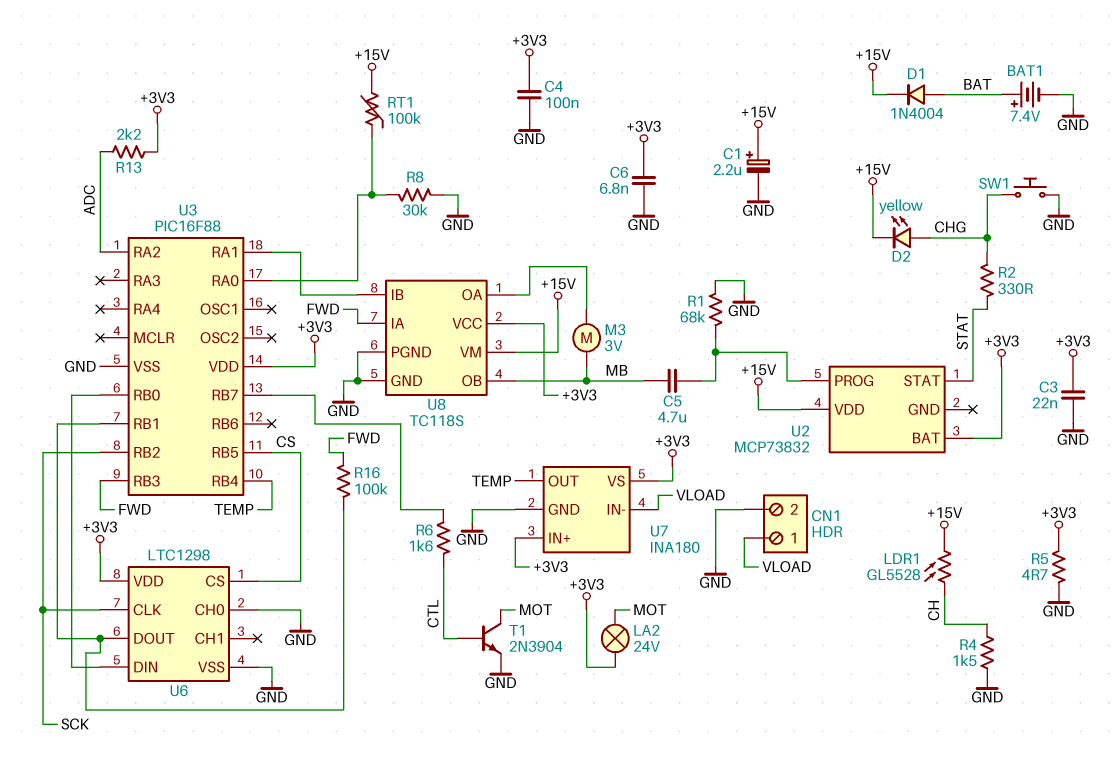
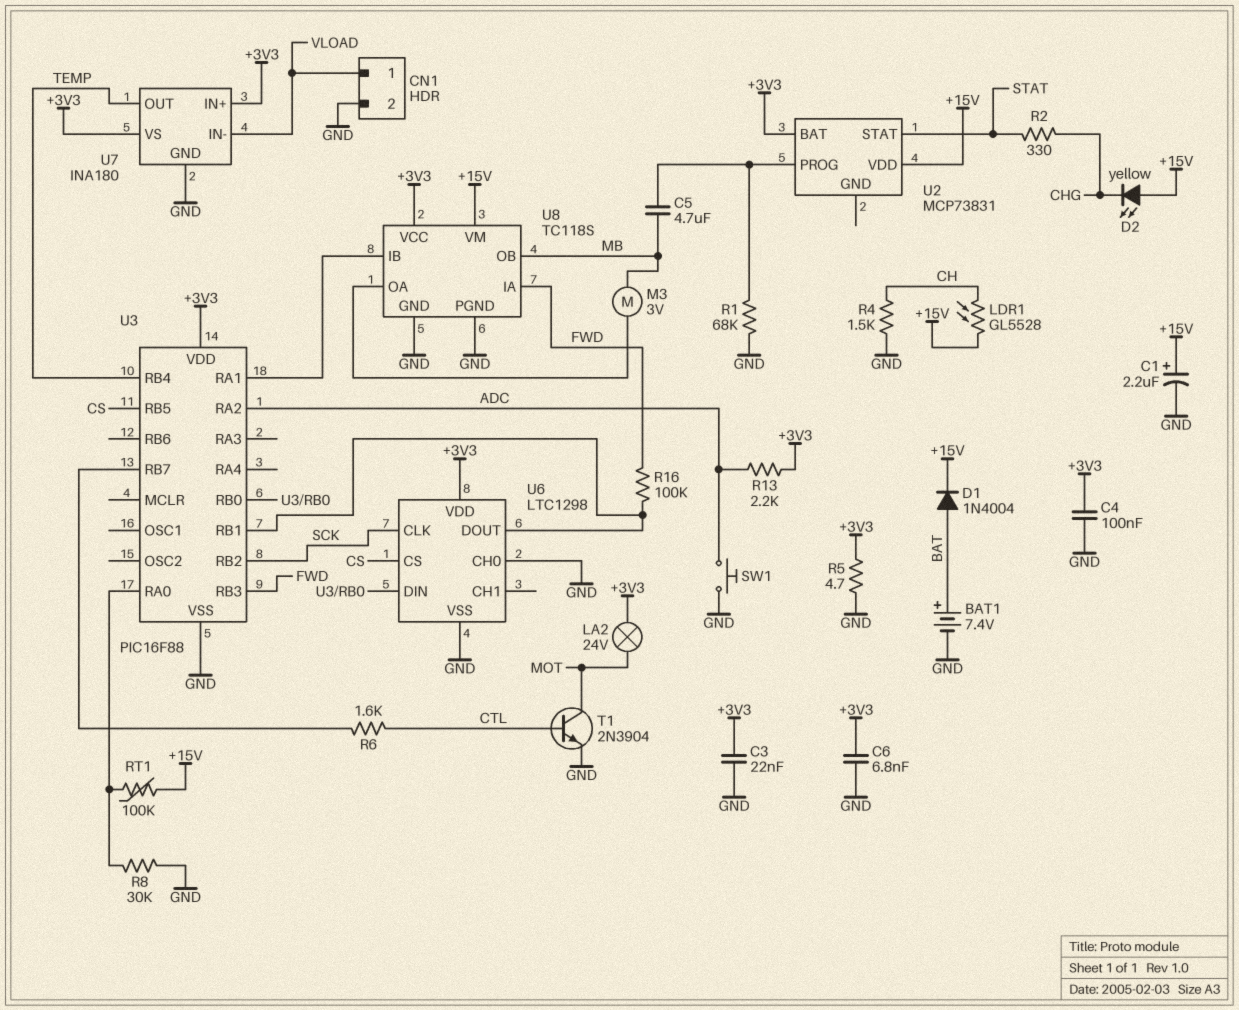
D2: LED yellow (A CHG, K +15V) -> LED yellow (A +15V, K CHG)
SW1: button (CHG, GND) -> button (ADC, GND)
U2: MCP73832 -> MCP73831

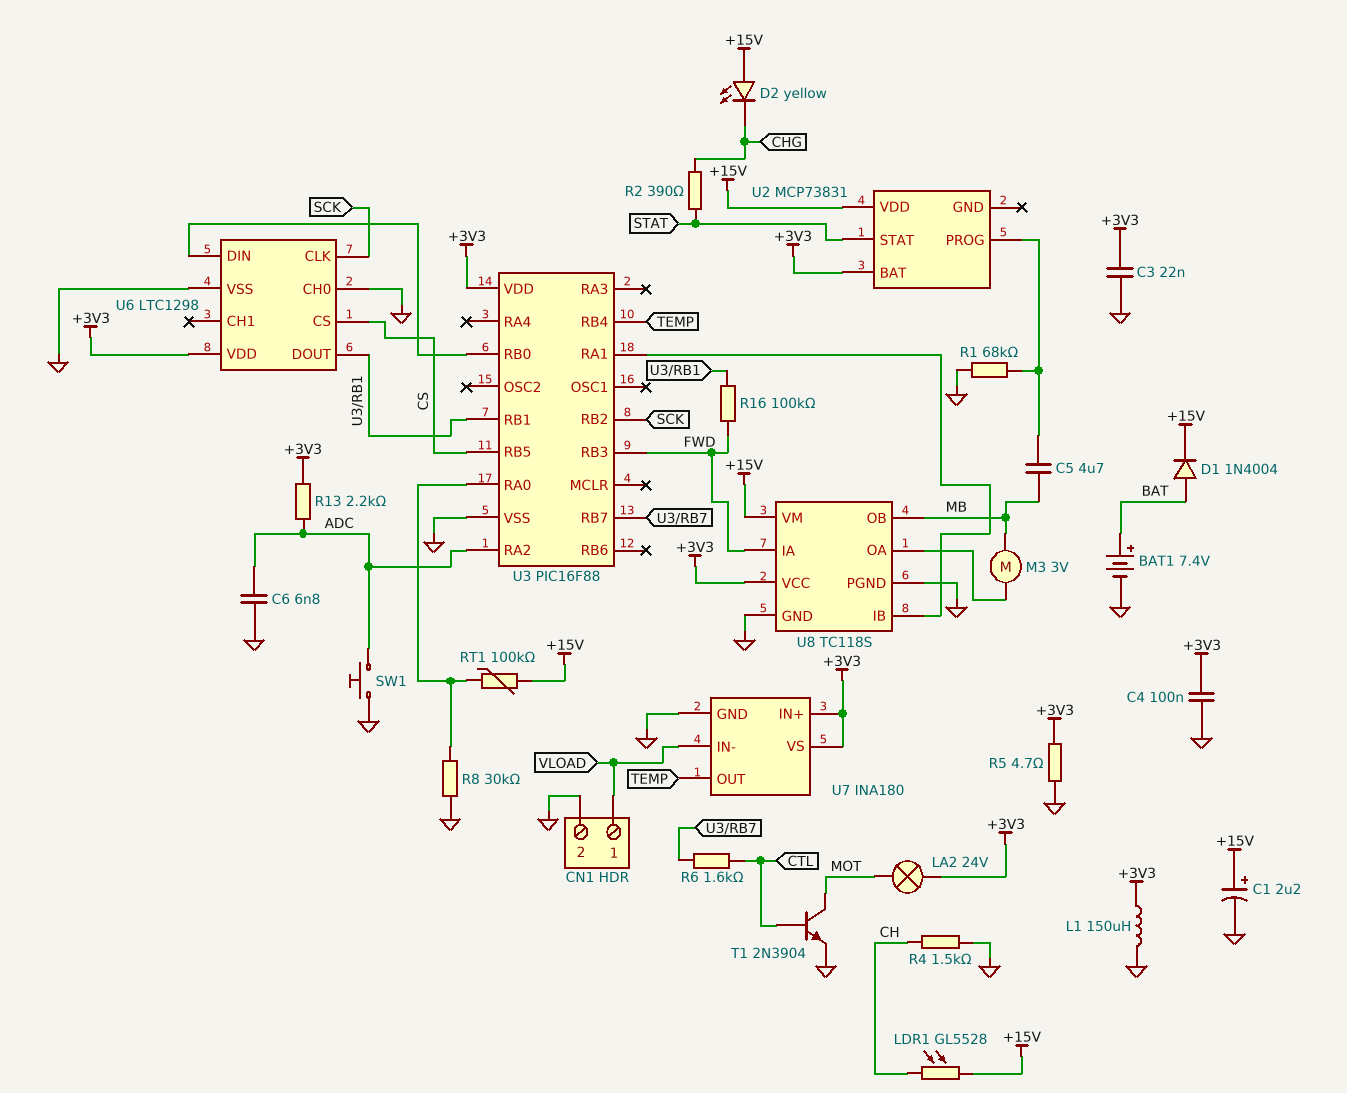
C6: 6.8nF (+3V3, GND) -> 6.8nF (ADC, GND)
L1: none -> 150uH (+3V3, GND)
R2: 330 (CHG, STAT) -> 390 (CHG, STAT)

